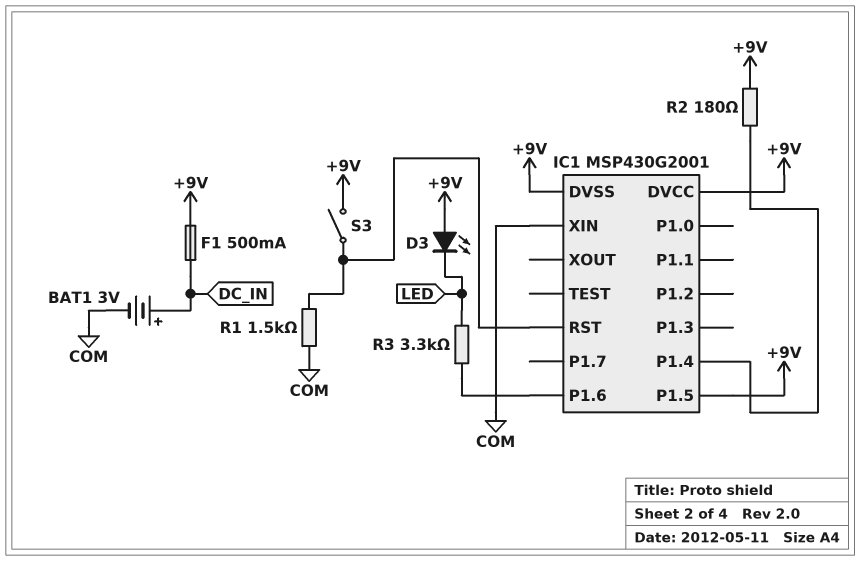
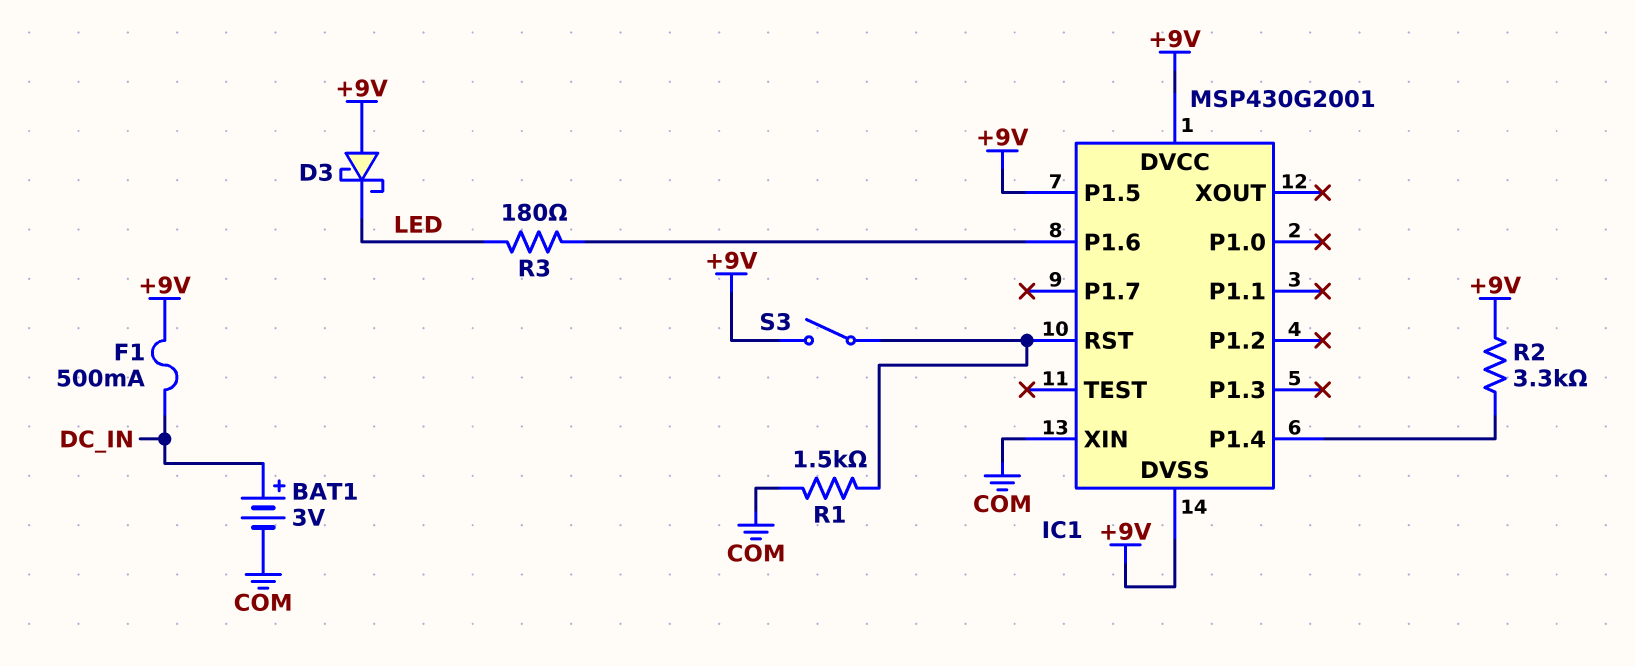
D3: LED (A +9V, K LED) -> schottky (A +9V, K LED)
R2: 180 (+9V, IC1/P1.4) -> 3.3k (+9V, IC1/P1.4)
R3: 3.3k (IC1/P1.6, LED) -> 180 (IC1/P1.6, LED)

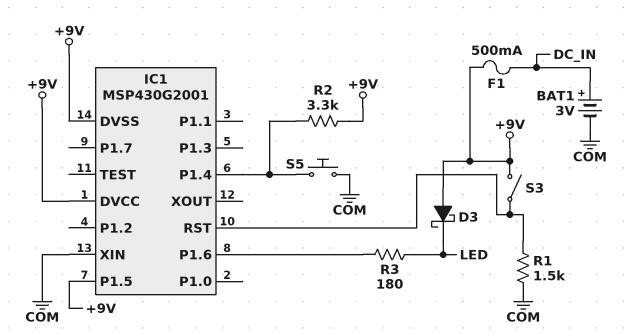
S5: none -> button (COM, IC1/P1.4)

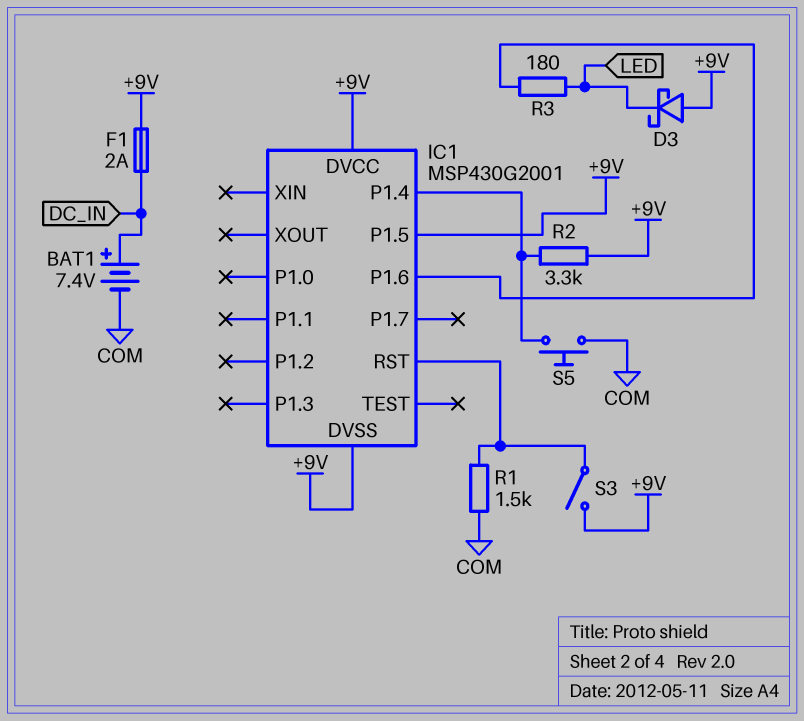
BAT1: 3V (plus DC_IN, minus COM) -> 7.4V (plus DC_IN, minus COM)
F1: 500mA (+9V, DC_IN) -> 2A (+9V, DC_IN)
IC1 pin XIN: COM -> none

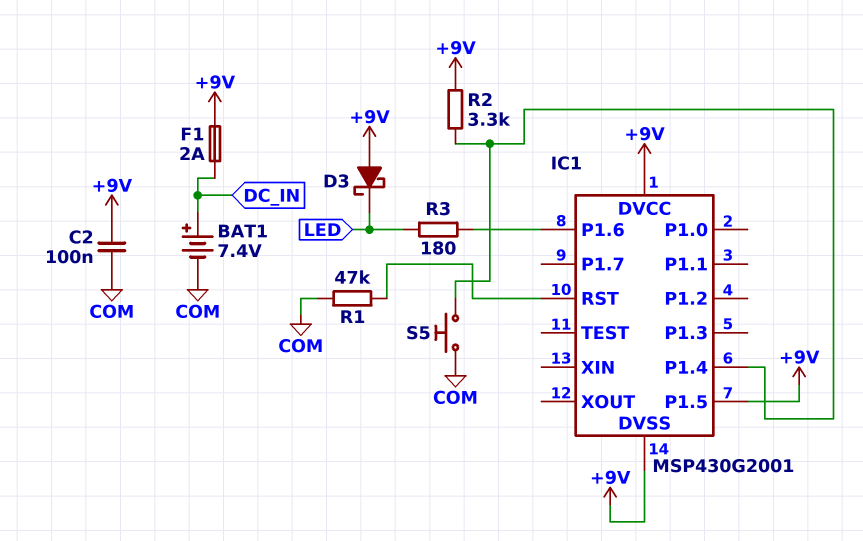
C2: none -> 100nF (+9V, COM)
R1: 1.5k (COM, IC1/RST) -> 47k (COM, IC1/RST)
S3: switch (+9V, IC1/RST) -> none

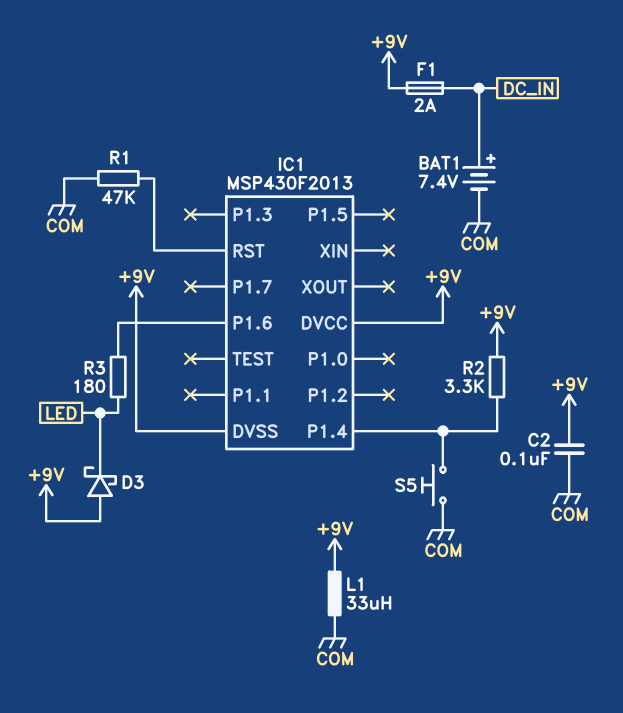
IC1: MSP430G2001 -> MSP430F2013
IC1 pin P1.5: +9V -> none
L1: none -> 33uH (+9V, COM)

